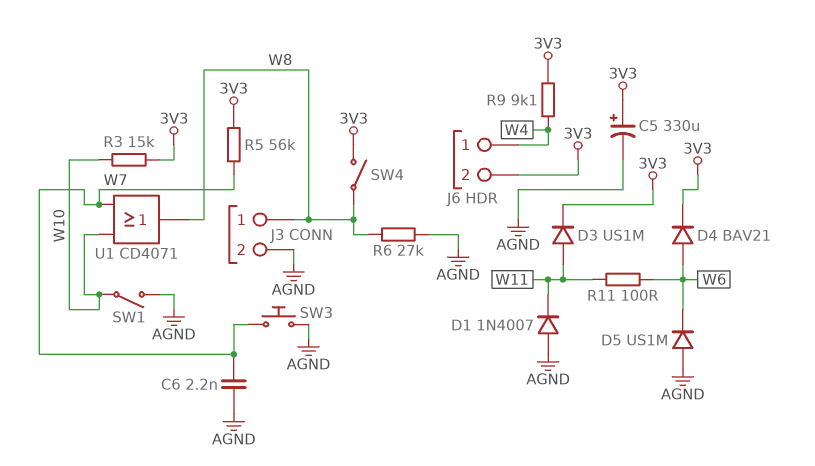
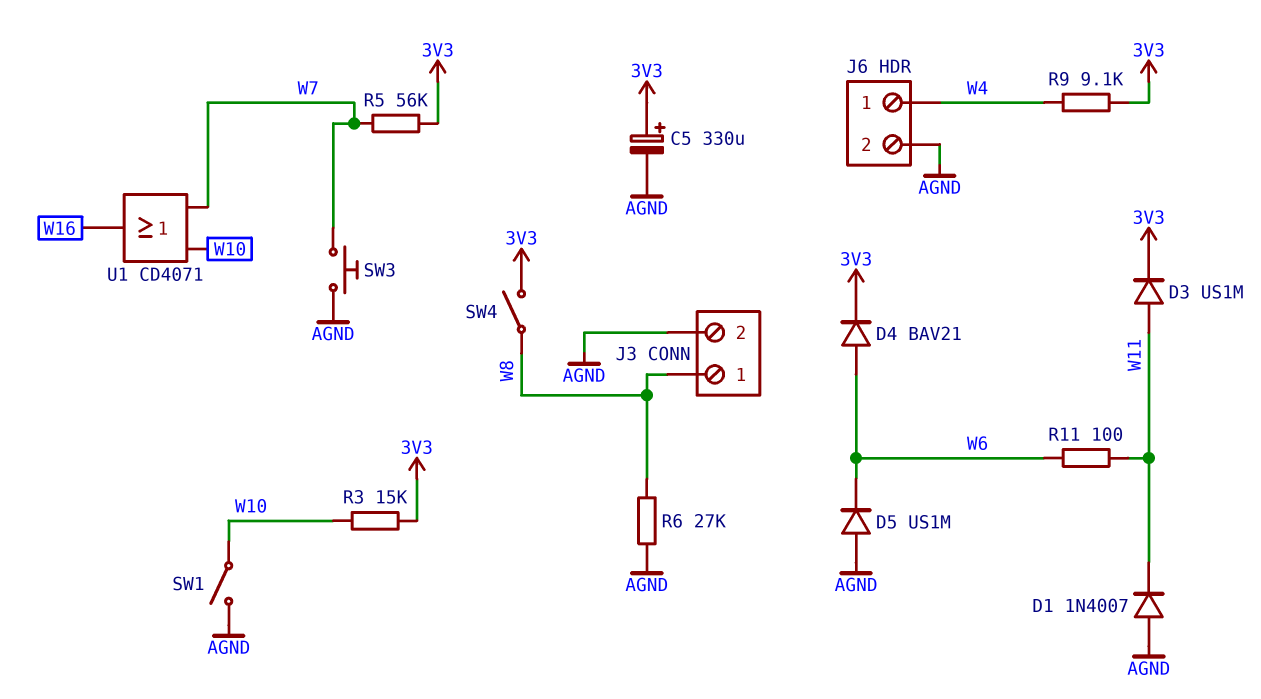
C6: 2.2nF (AGND, W7) -> none
J6 pin 2: 3V3 -> AGND
U1: OR CD4071 (in W7, in W10, out W8) -> OR CD4071 (in W7, in W10, out W16)

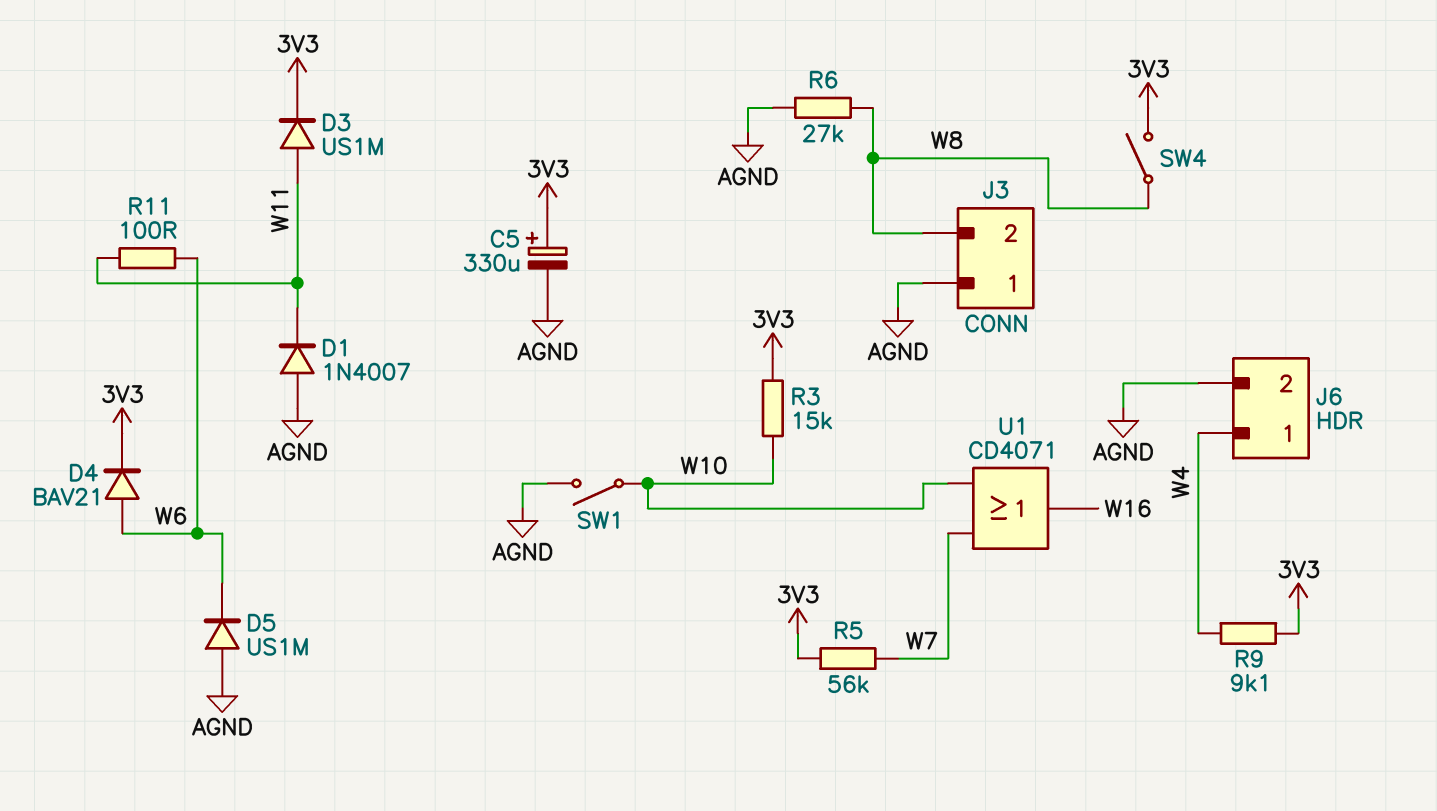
J3 pin 1: W8 -> AGND
J3 pin 2: AGND -> W8
SW3: button (AGND, W7) -> none

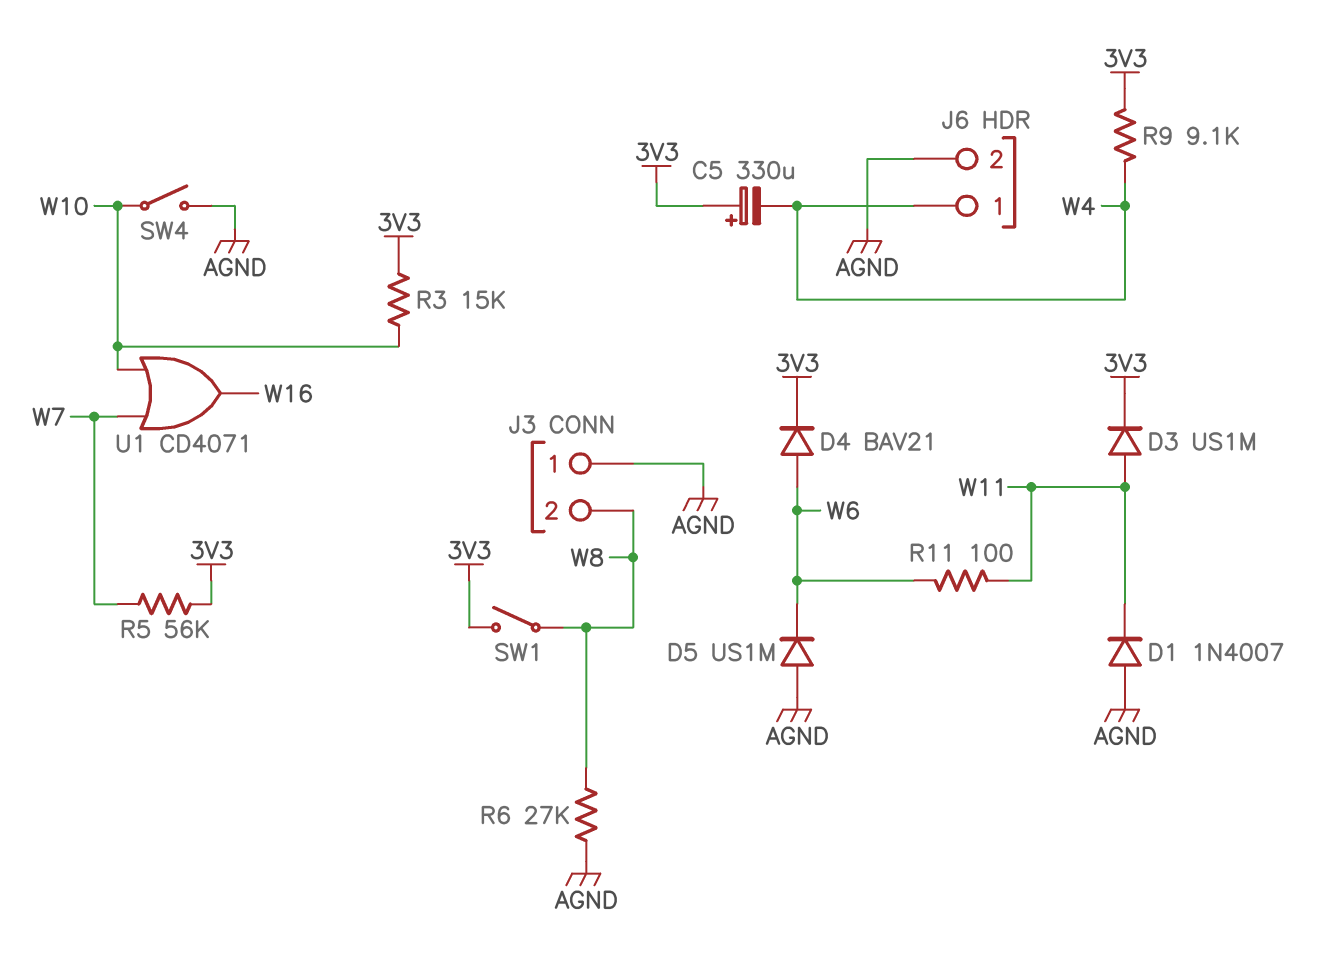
C5: 330uF (plus 3V3, minus AGND) -> 330uF (plus 3V3, minus W4)
SW1: switch (AGND, W10) -> switch (3V3, W8)
SW4: switch (3V3, W8) -> switch (AGND, W10)

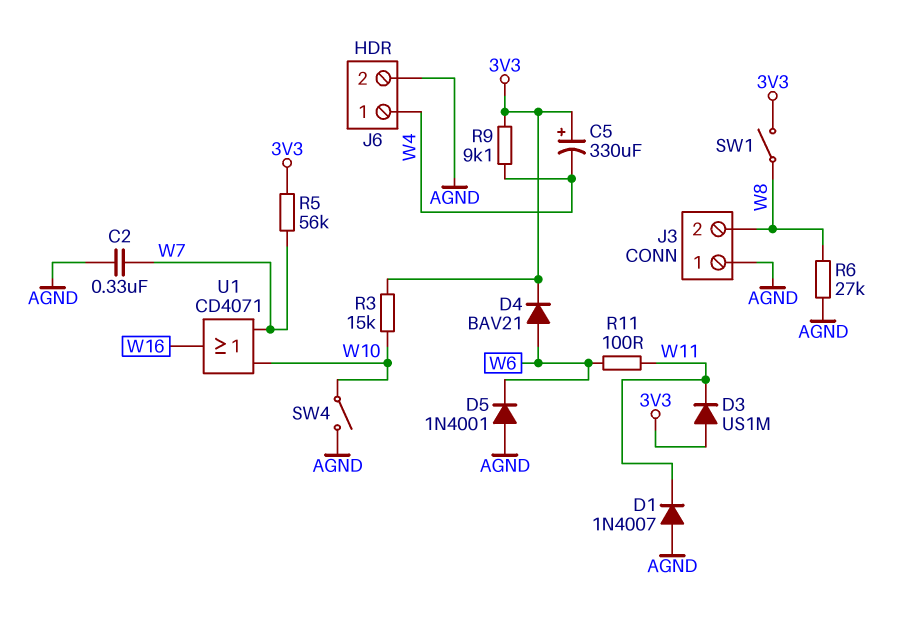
C2: none -> 330nF (AGND, W7)
D3: diode US1M (A W11, K 3V3) -> diode US1M (A 3V3, K W11)
D5: diode US1M (A AGND, K W6) -> diode 1N4001 (A AGND, K W6)

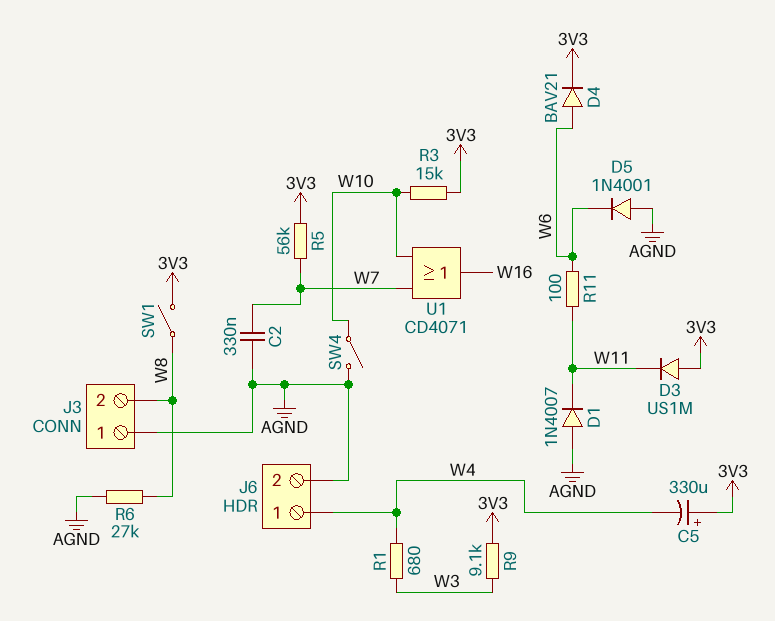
R1: none -> 680 (W3, W4)
R9: 9.1k (3V3, W4) -> 9.1k (3V3, W3)

